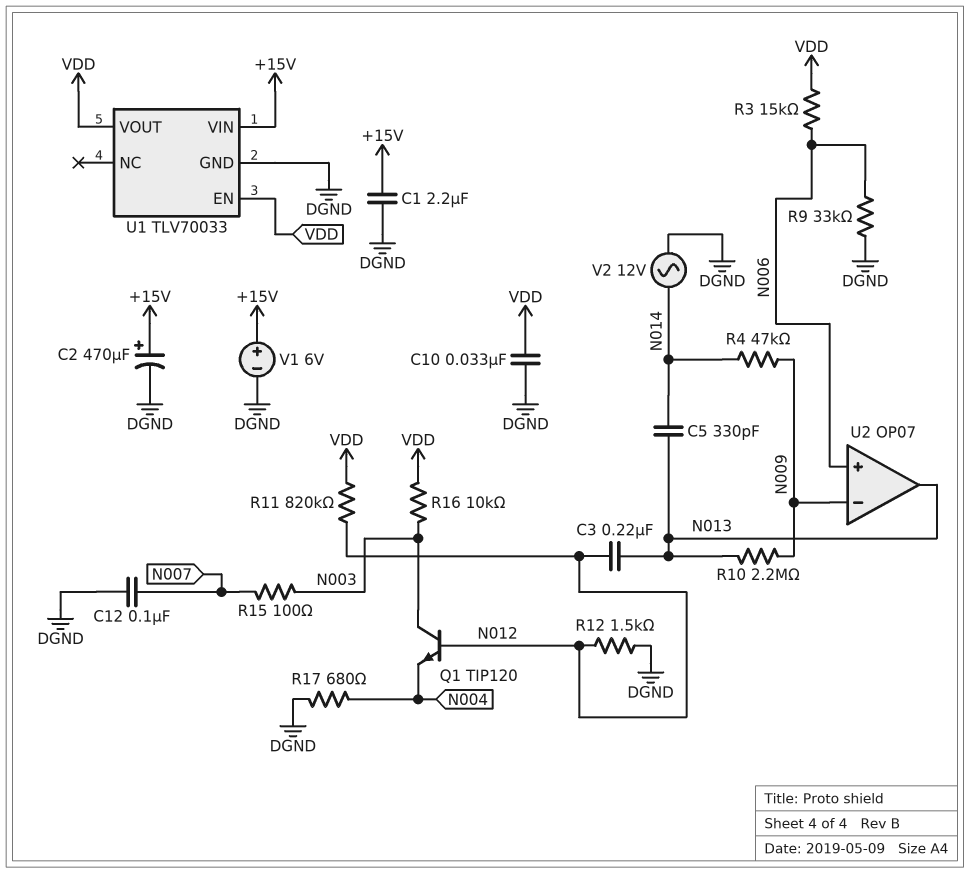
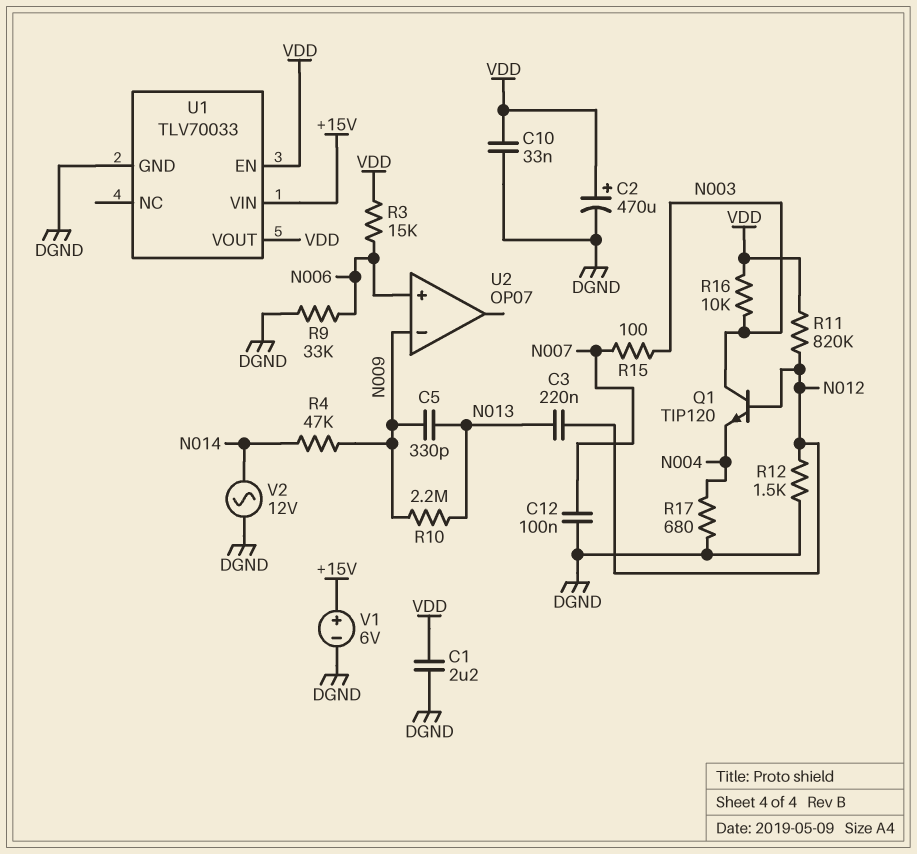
C1: 2.2uF (+15V, DGND) -> 2.2uF (DGND, VDD)
C2: 470uF (plus +15V, minus DGND) -> 470uF (plus VDD, minus DGND)
C5: 330pF (N013, N014) -> 330pF (N009, N013)
U2 pin out: N013 -> none

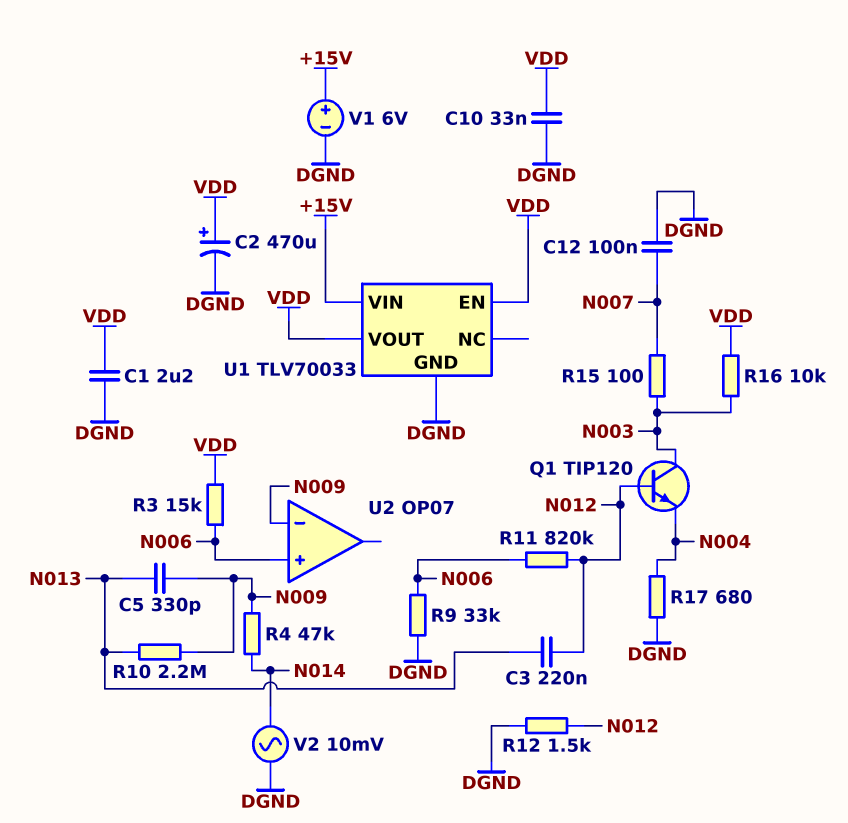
R11: 820k (N012, VDD) -> 820k (N006, N012)
V2: AC 12V (DGND, N014) -> AC 10mV (DGND, N014)

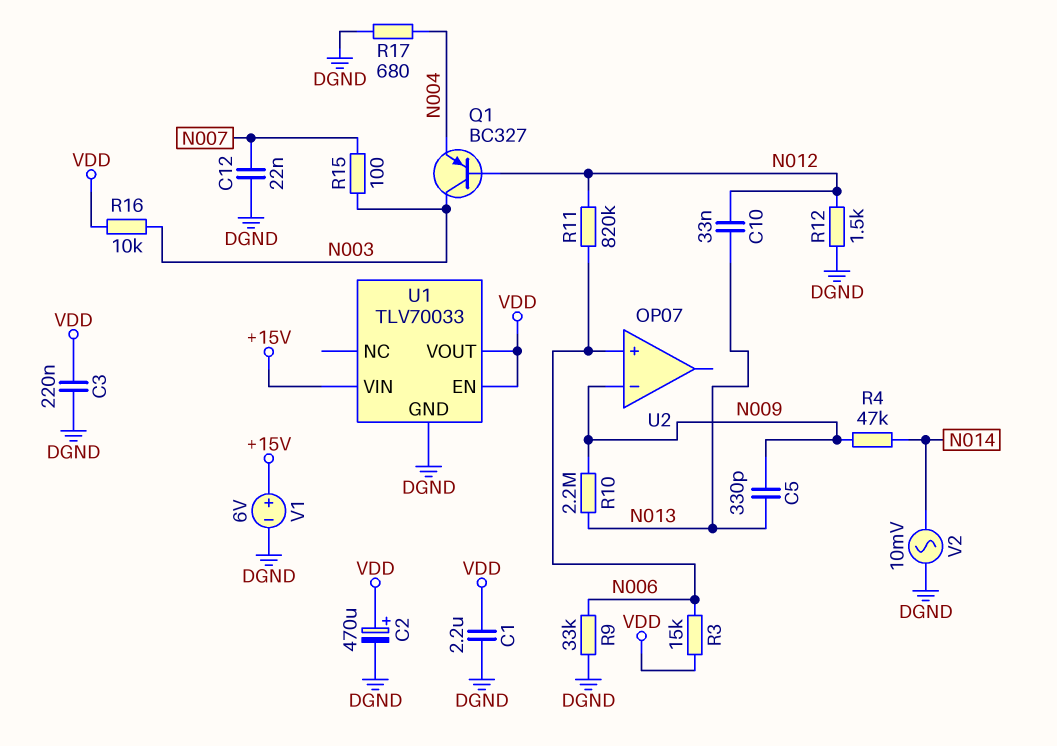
C3: 220nF (N012, N013) -> 220nF (DGND, VDD)
C10: 33nF (DGND, VDD) -> 33nF (N012, N013)
C12: 100nF (DGND, N007) -> 22nF (DGND, N007)
Q1: NPN TIP120 (B N012, C N003, E N004) -> PNP BC327 (B N012, C N003, E N004)

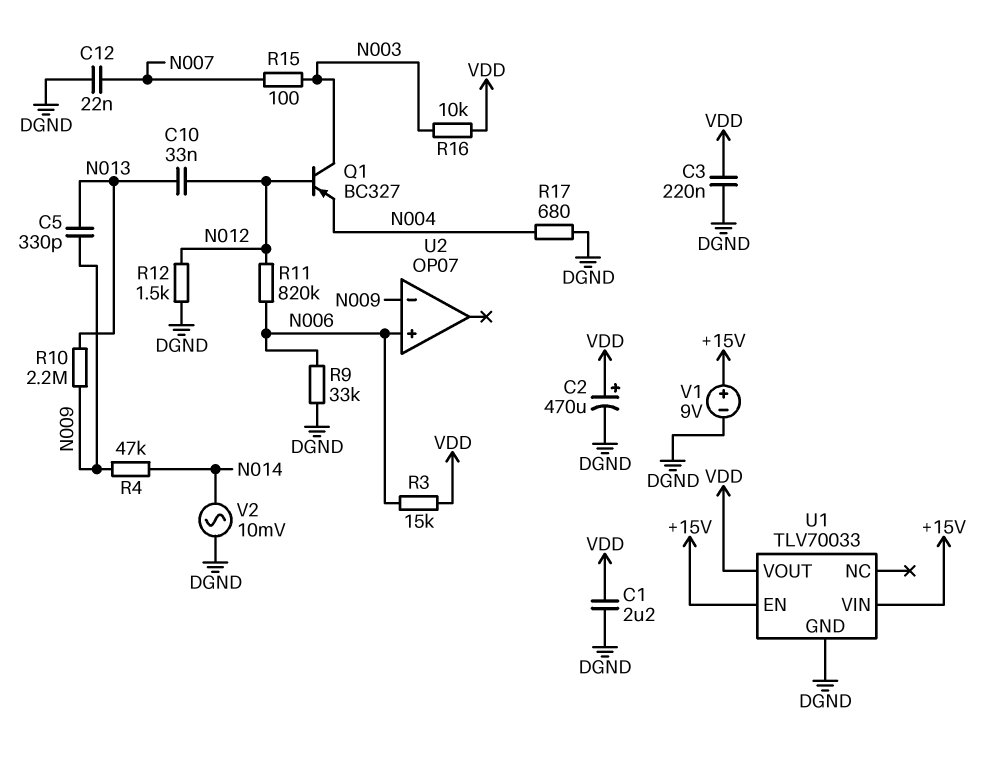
U1 pin EN: VDD -> +15V
V1: 6V (plus +15V, minus DGND) -> 9V (plus +15V, minus DGND)

